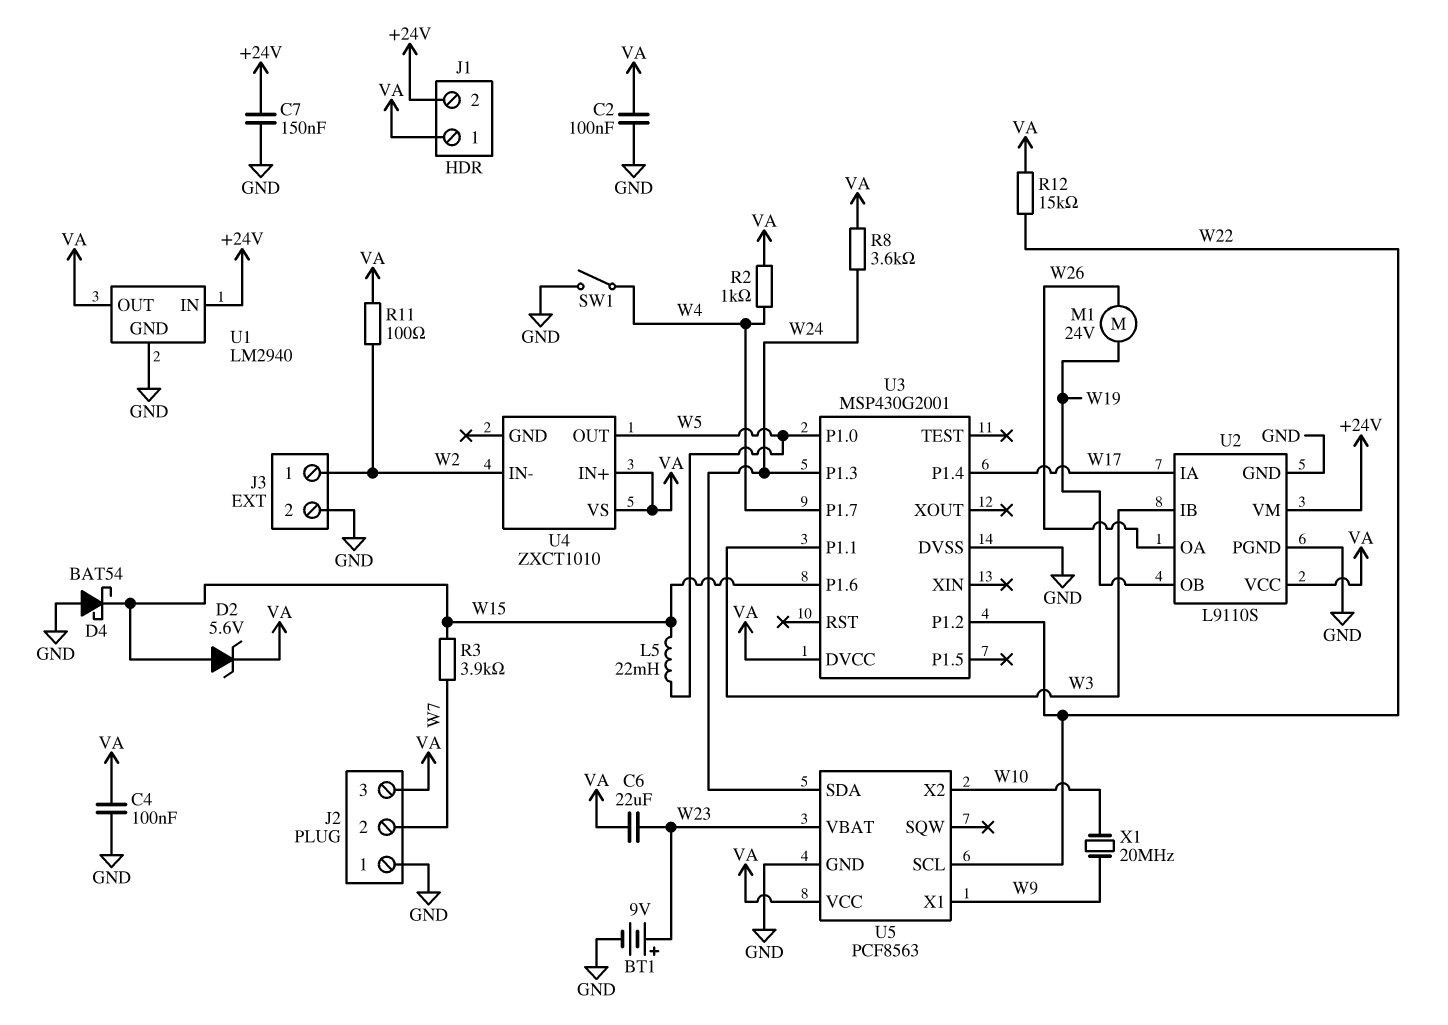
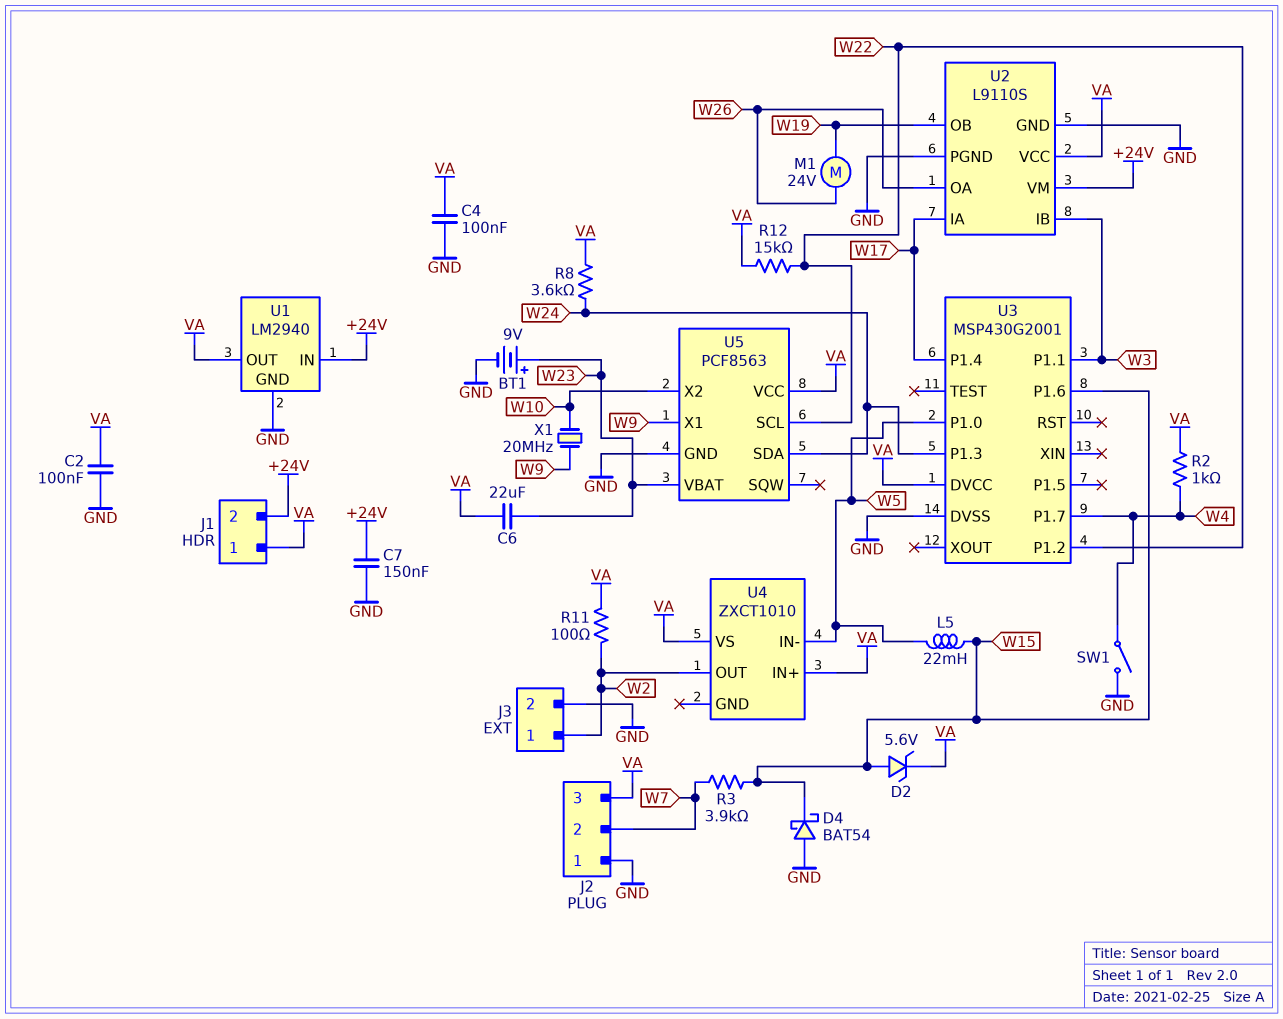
U4 pin IN-: W2 -> W5
U4 pin OUT: W5 -> W2

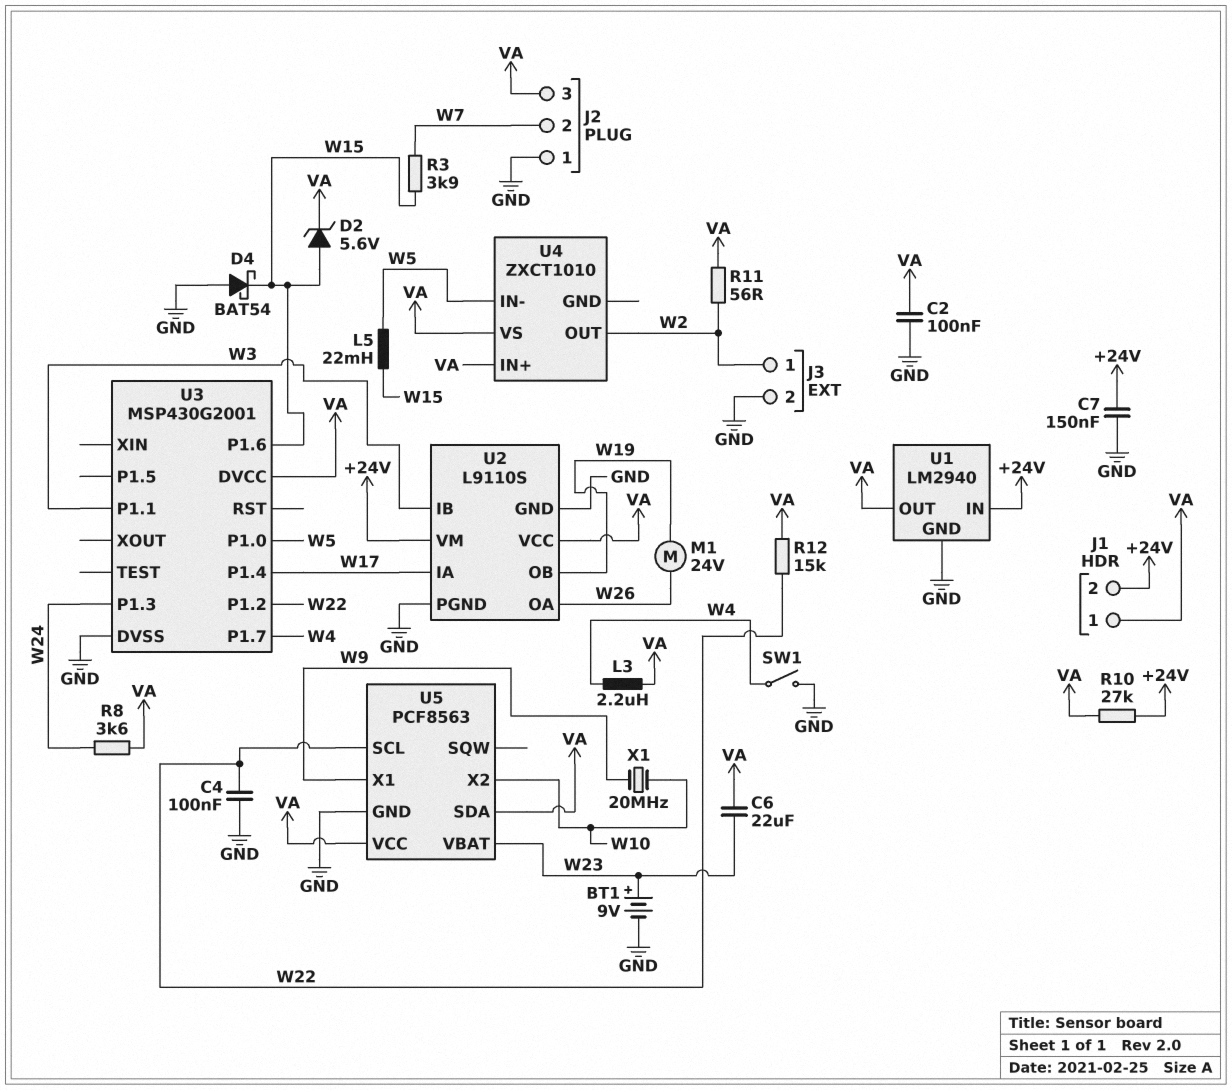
C4: 100nF (GND, VA) -> 100nF (GND, W22)
L3: none -> 2.2uH (VA, W4)
R2: 1k (VA, W4) -> none
R10: none -> 27k (+24V, VA)
R11: 100 (VA, W2) -> 56 (VA, W2)
U5 pin SDA: W24 -> VA

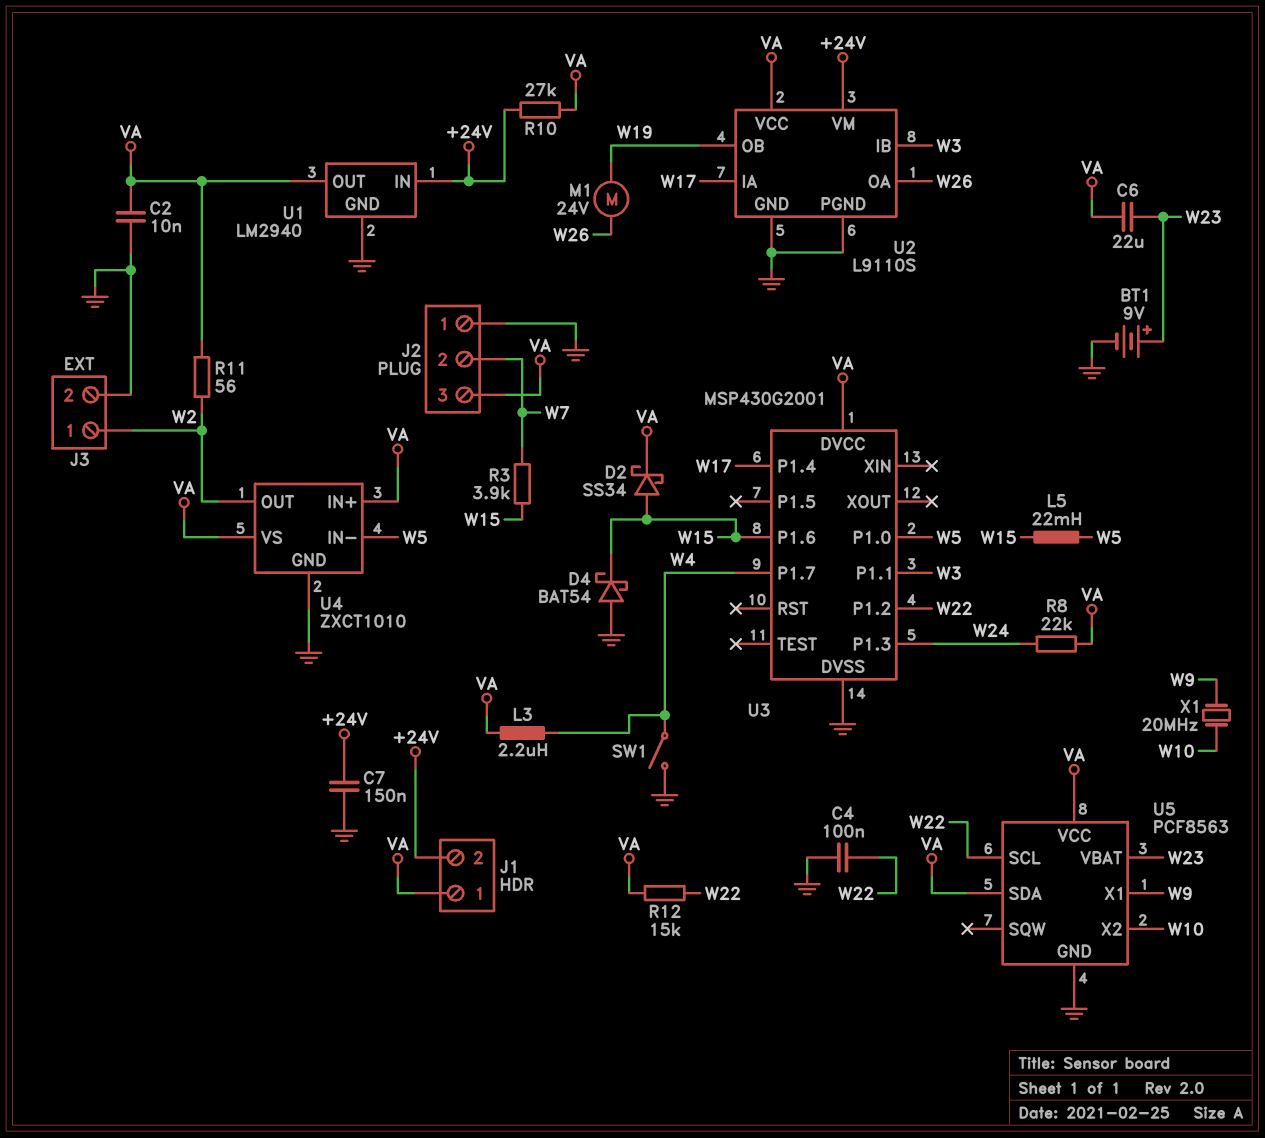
C2: 100nF (GND, VA) -> 10nF (GND, VA)
D2: zener 5.6V (A W15, K VA) -> schottky SS34 (A W15, K VA)
R8: 3.6k (VA, W24) -> 22k (VA, W24)
U4 pin GND: none -> GND

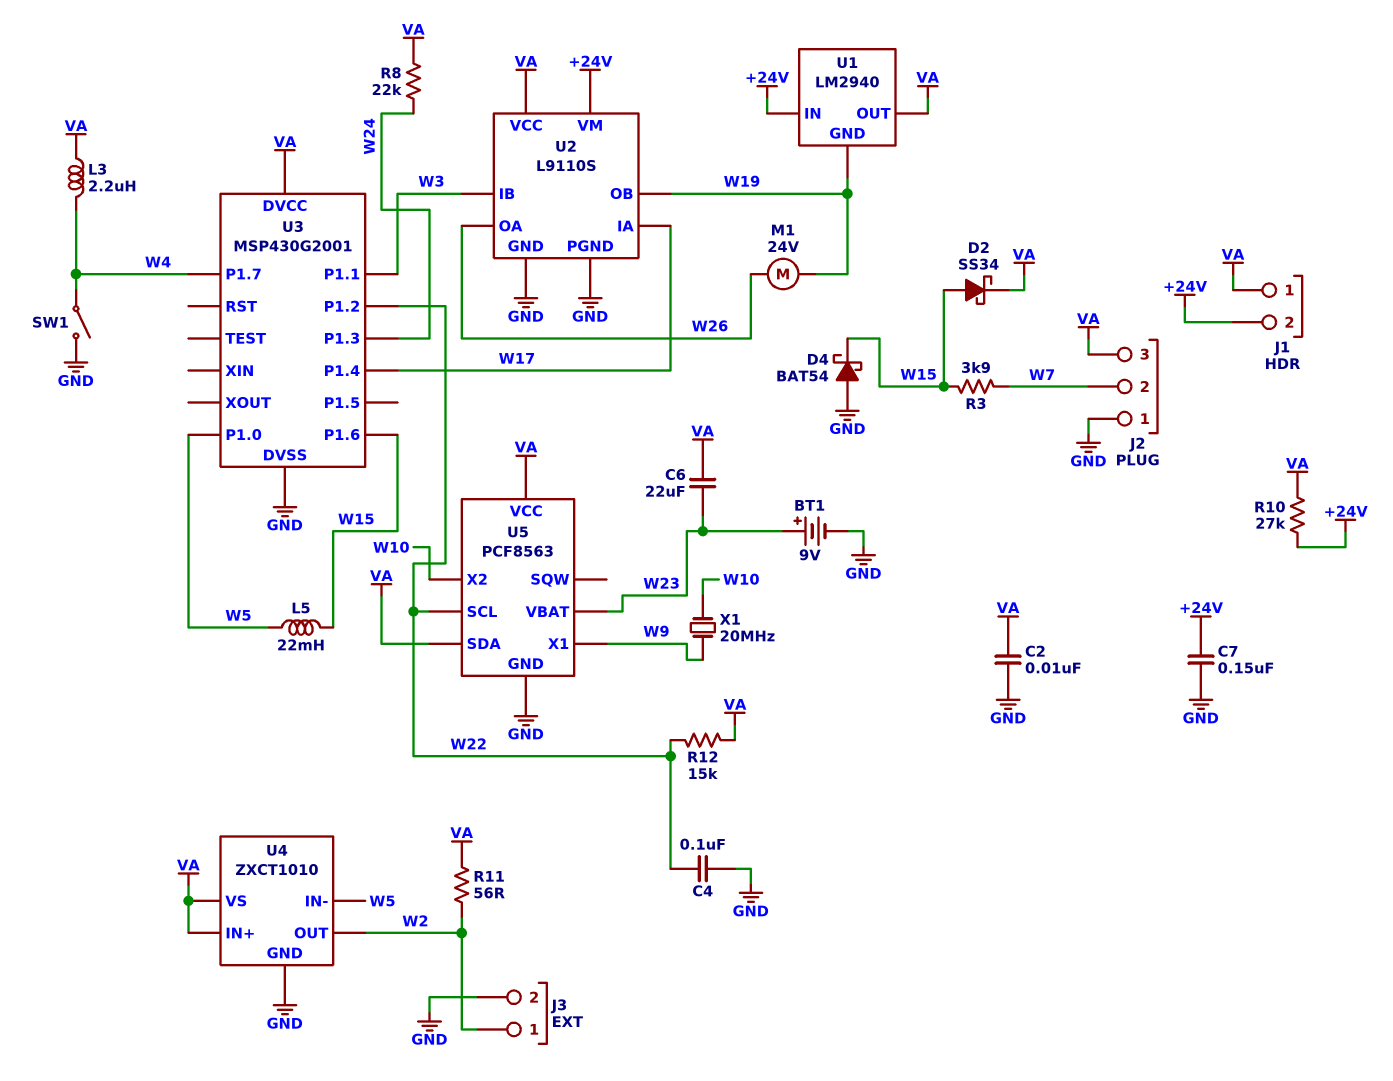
U1 pin GND: GND -> W19

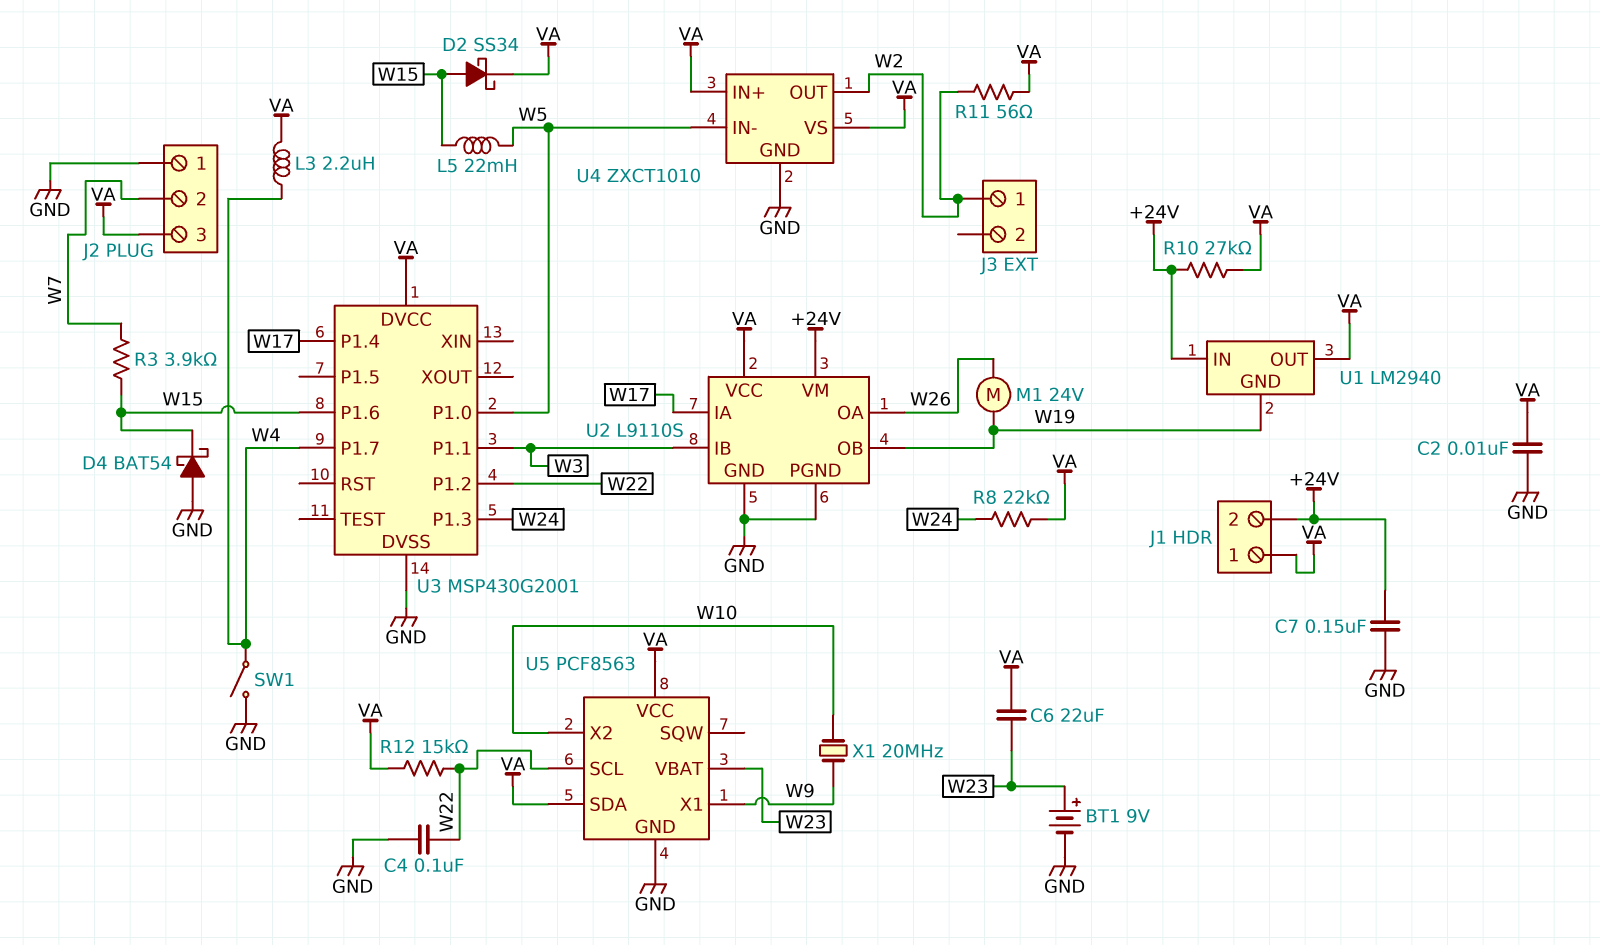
J3 pin 2: GND -> none

